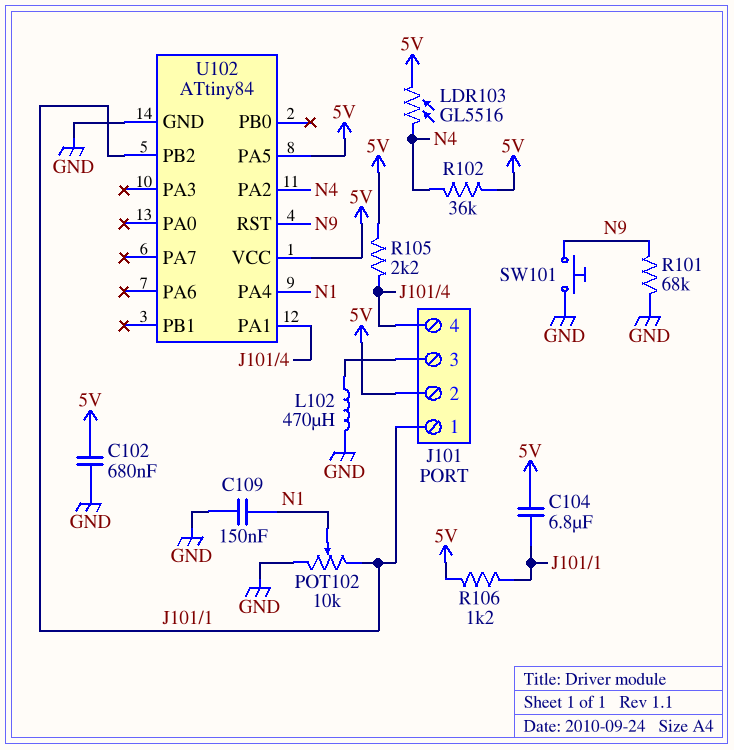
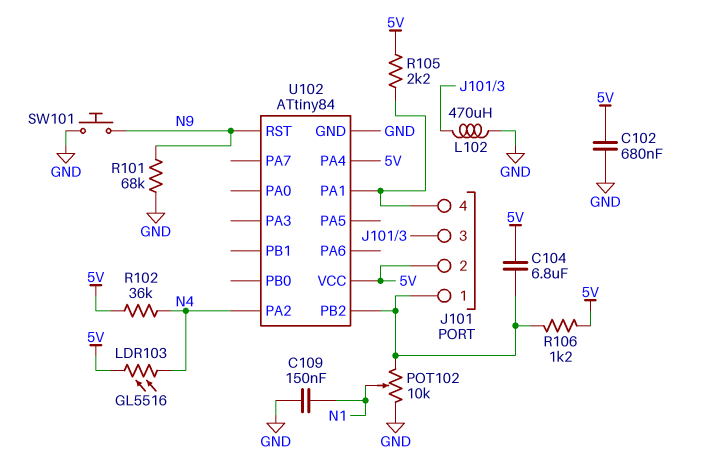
U102 pin PA4: N1 -> 5V
U102 pin PA5: 5V -> none

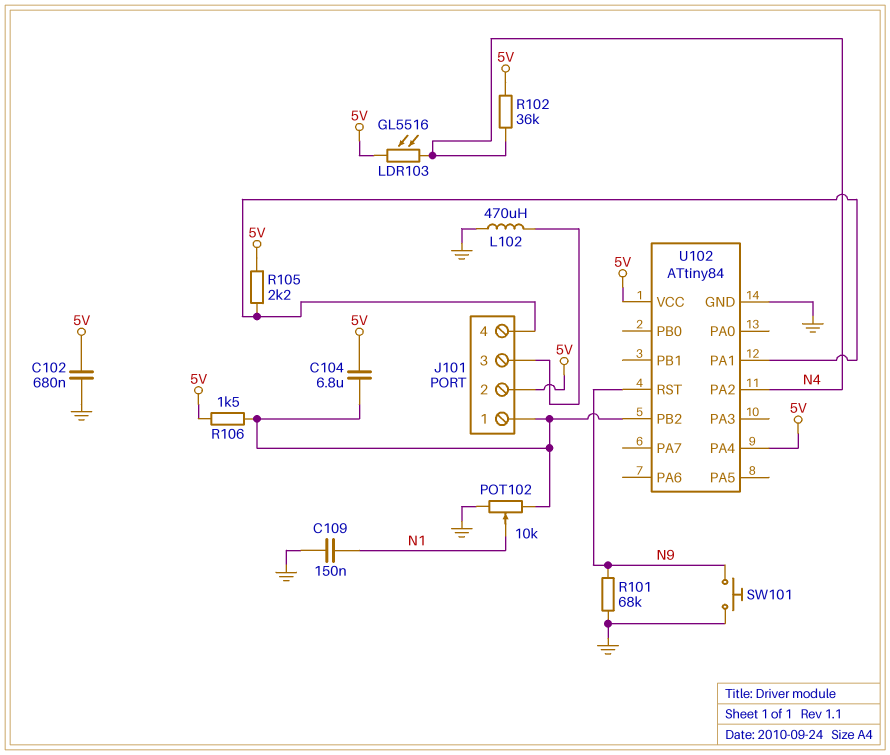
R106: 1.2k (5V, J101/1) -> 1.5k (5V, J101/1)

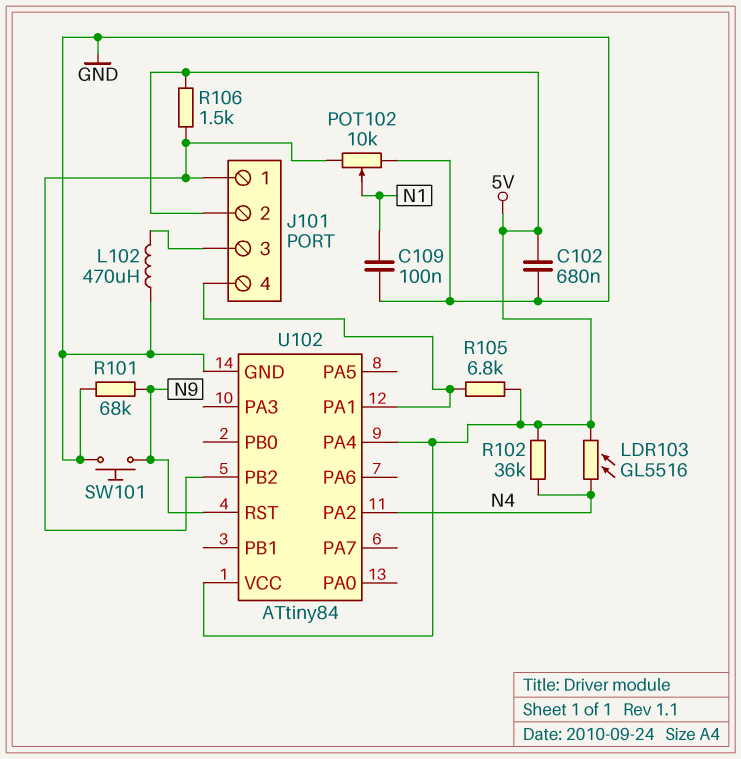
C104: 6.8uF (5V, J101/1) -> none
C109: 150nF (GND, N1) -> 100nF (GND, N1)
R105: 2.2k (5V, J101/4) -> 6.8k (5V, J101/4)

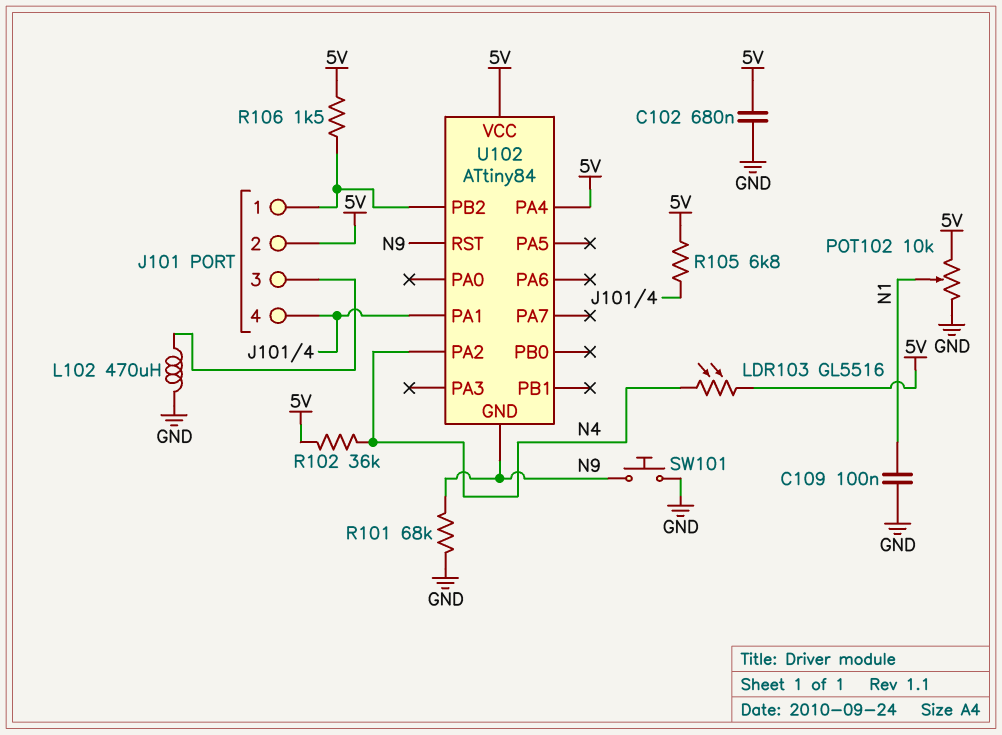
POT102: 10k (GND, J101/1, wiper N1) -> 10k (5V, GND, wiper N1)
U102 pin GND: GND -> N9

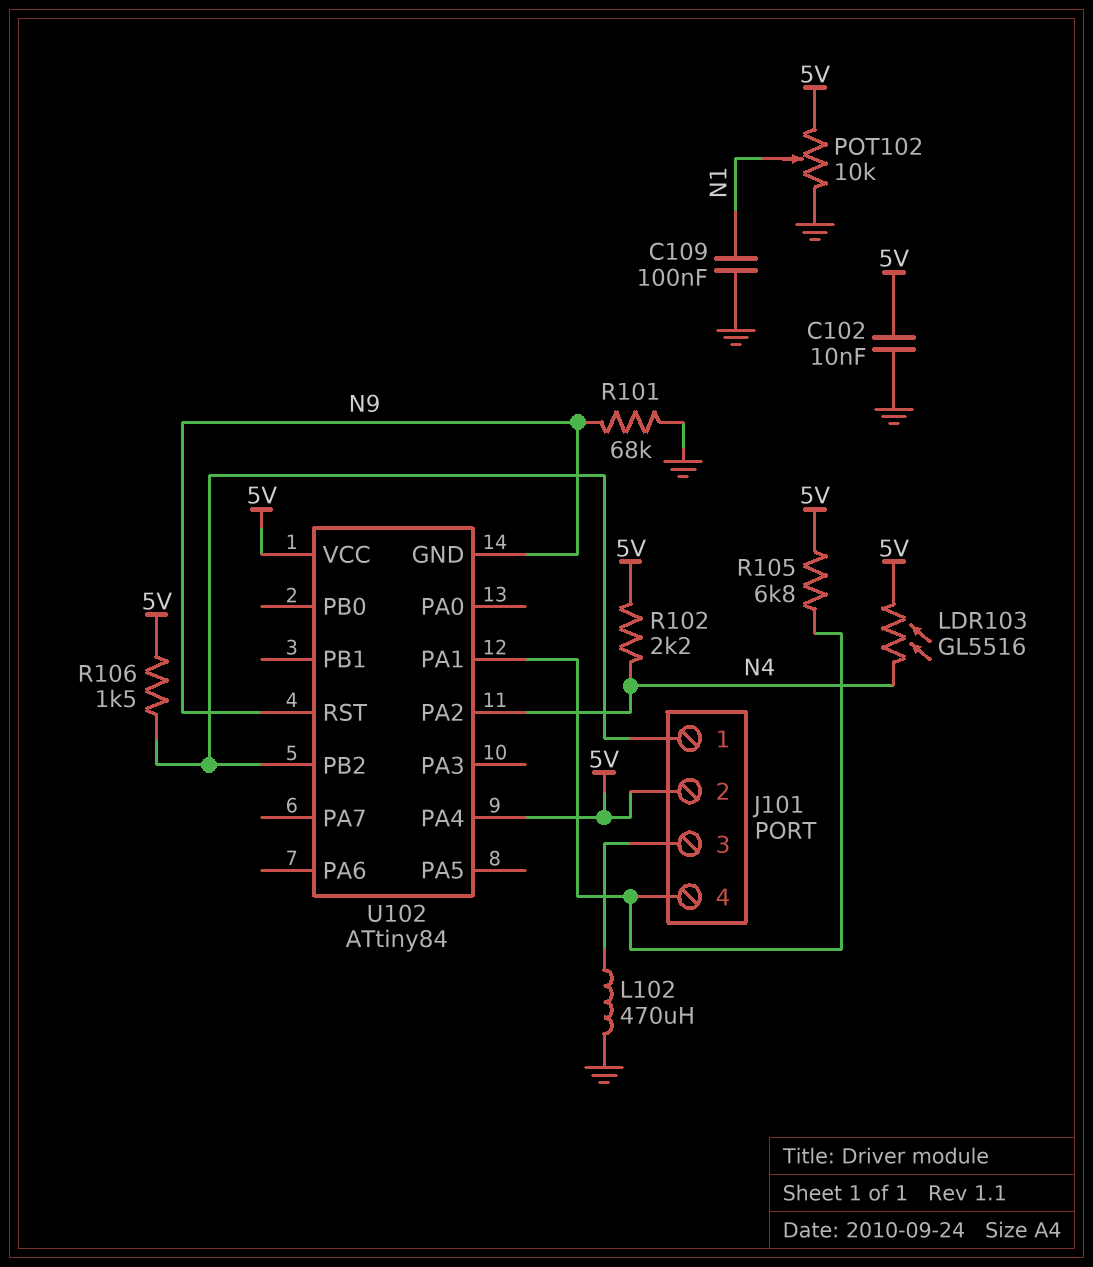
C102: 680nF (5V, GND) -> 10nF (5V, GND)
R102: 36k (5V, N4) -> 2.2k (5V, N4)
SW101: button (GND, N9) -> none

